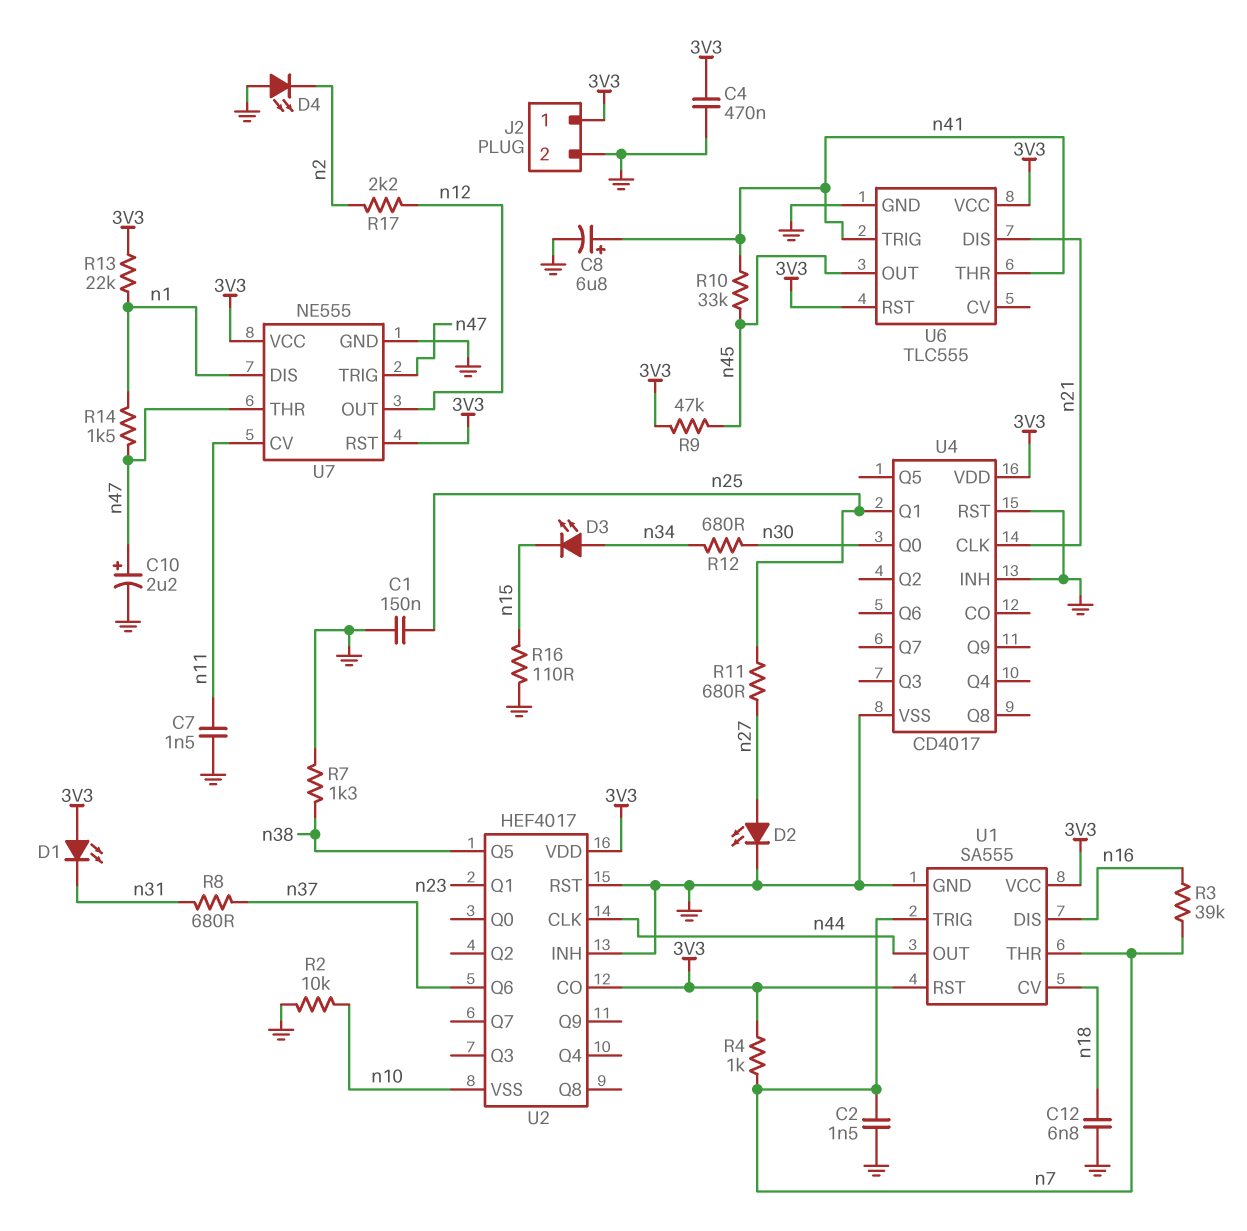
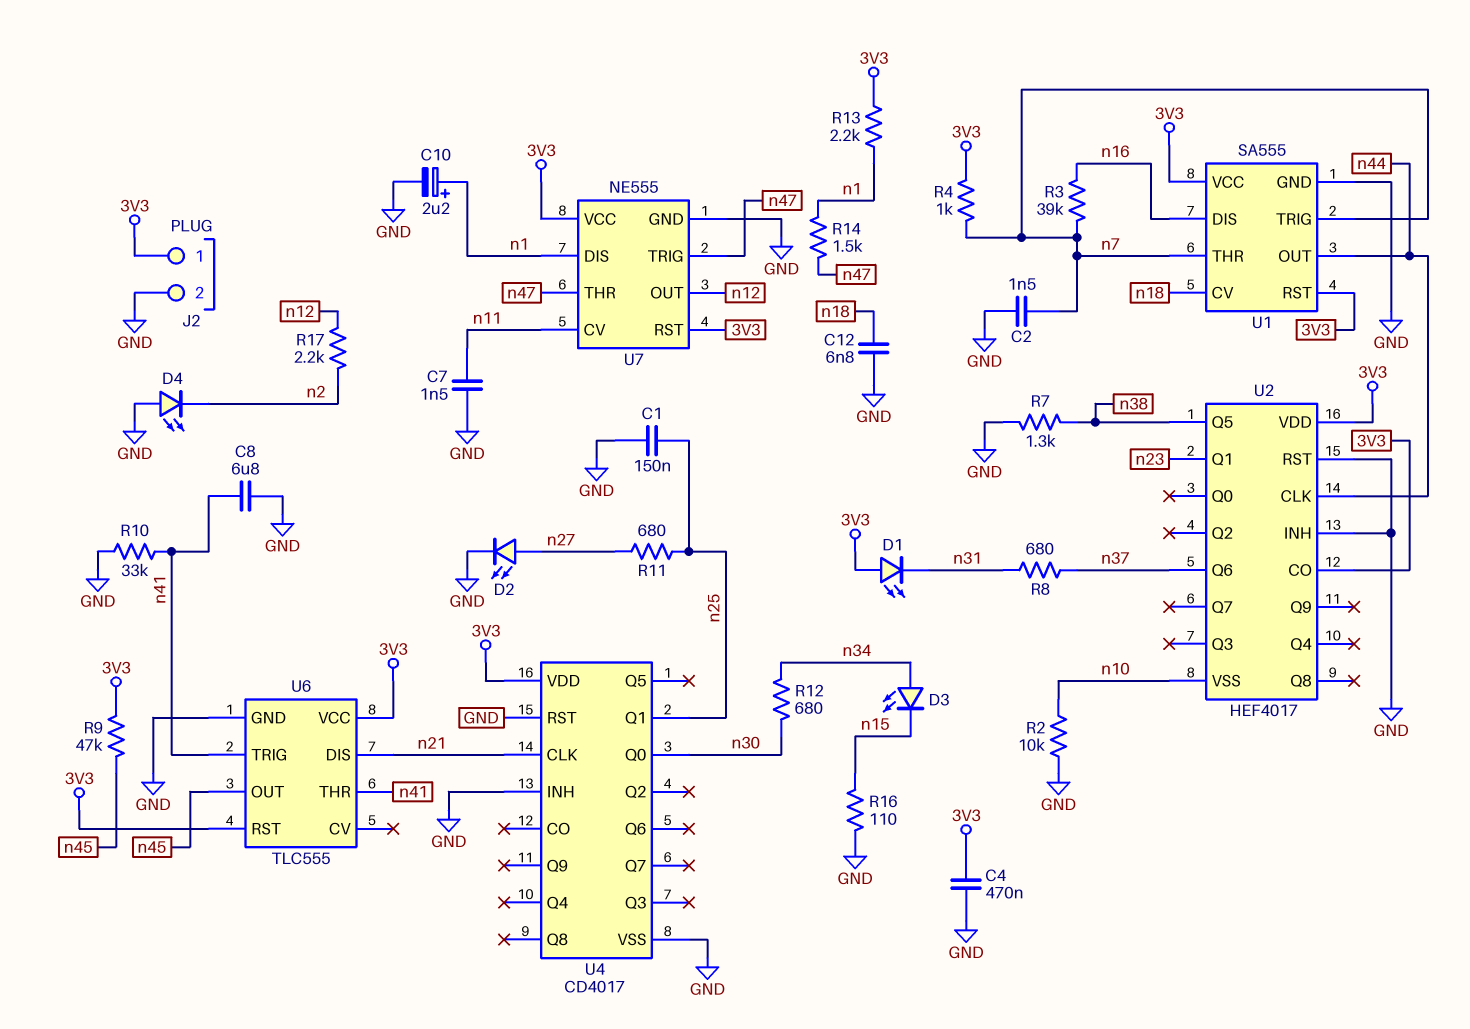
C8: 6.8uF (plus n41, minus GND) -> 6.8uF (GND, n41)
C10: 2.2uF (plus n47, minus GND) -> 2.2uF (plus n1, minus GND)
R10: 33k (n41, n45) -> 33k (GND, n41)
R13: 22k (3V3, n1) -> 2.2k (3V3, n1)

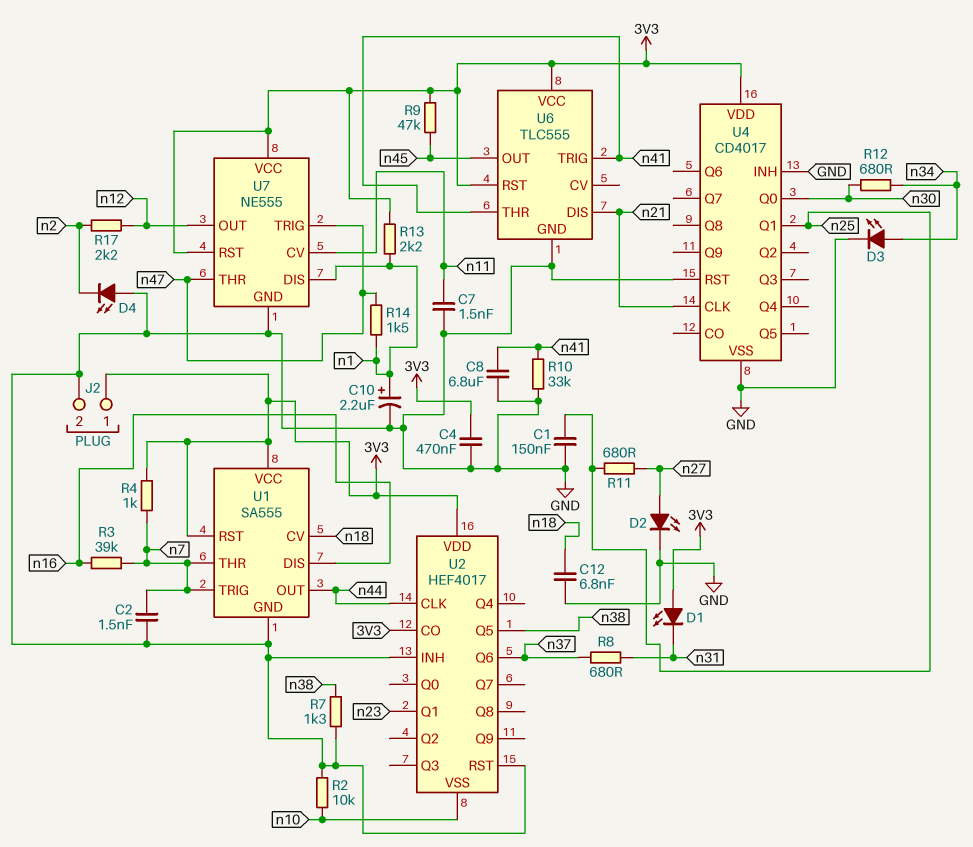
D3: LED (A n34, K n15) -> LED (A n34, K GND)
R16: 110 (GND, n15) -> none

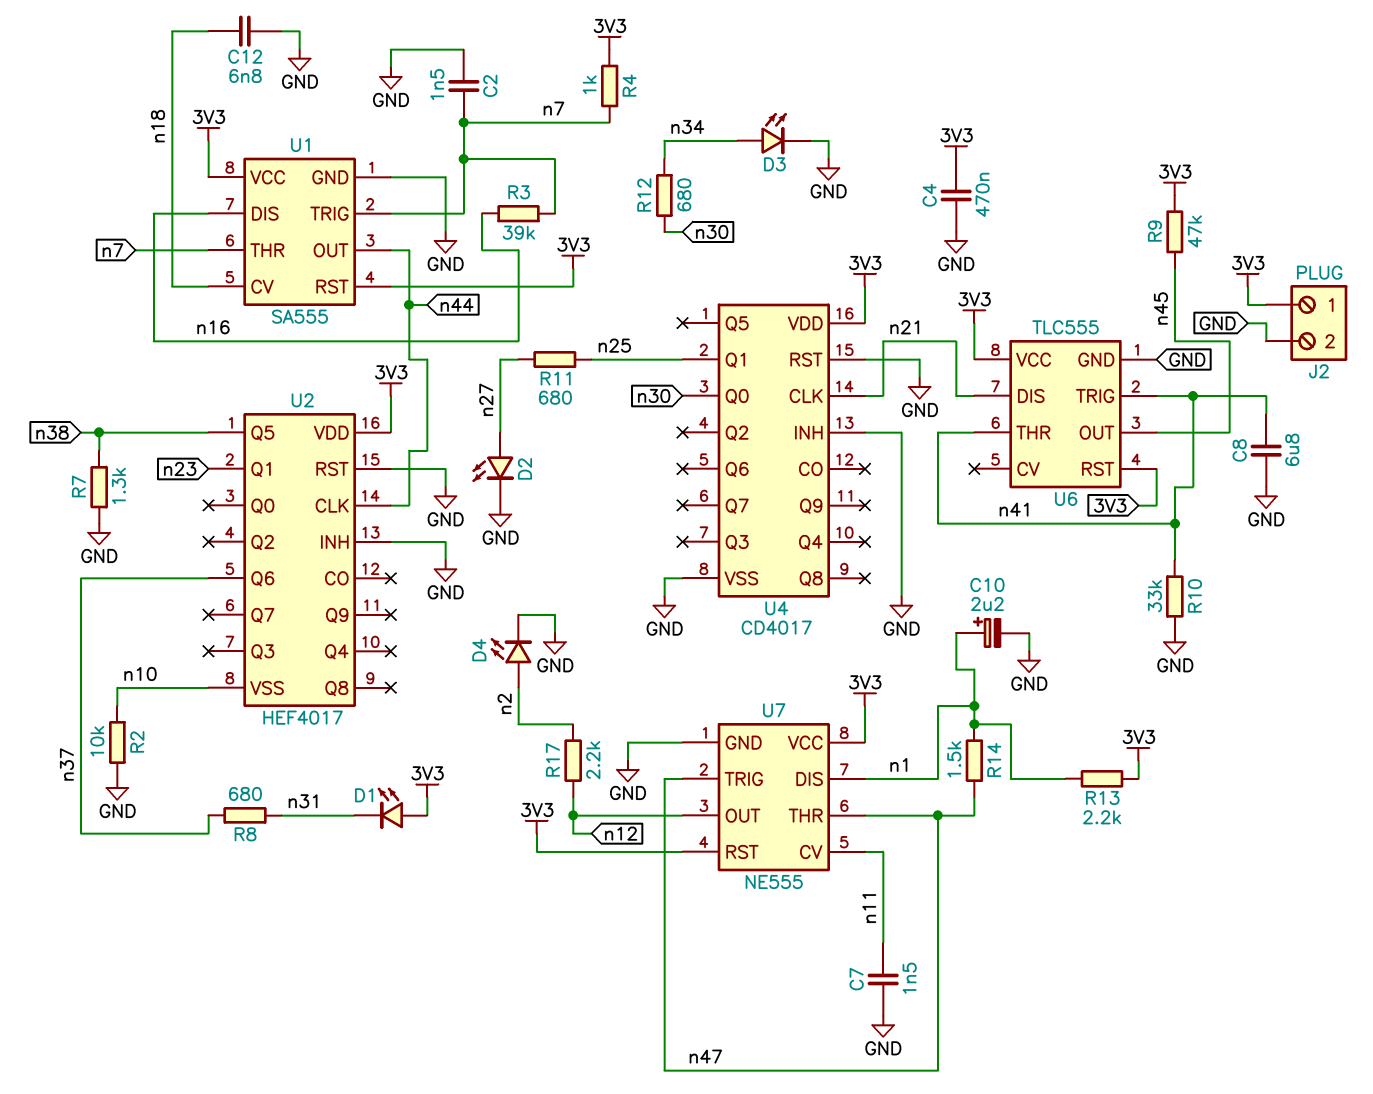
C1: 150nF (GND, n25) -> none
D4: LED (A GND, K n2) -> LED (A n2, K GND)
U2 pin CO: 3V3 -> none

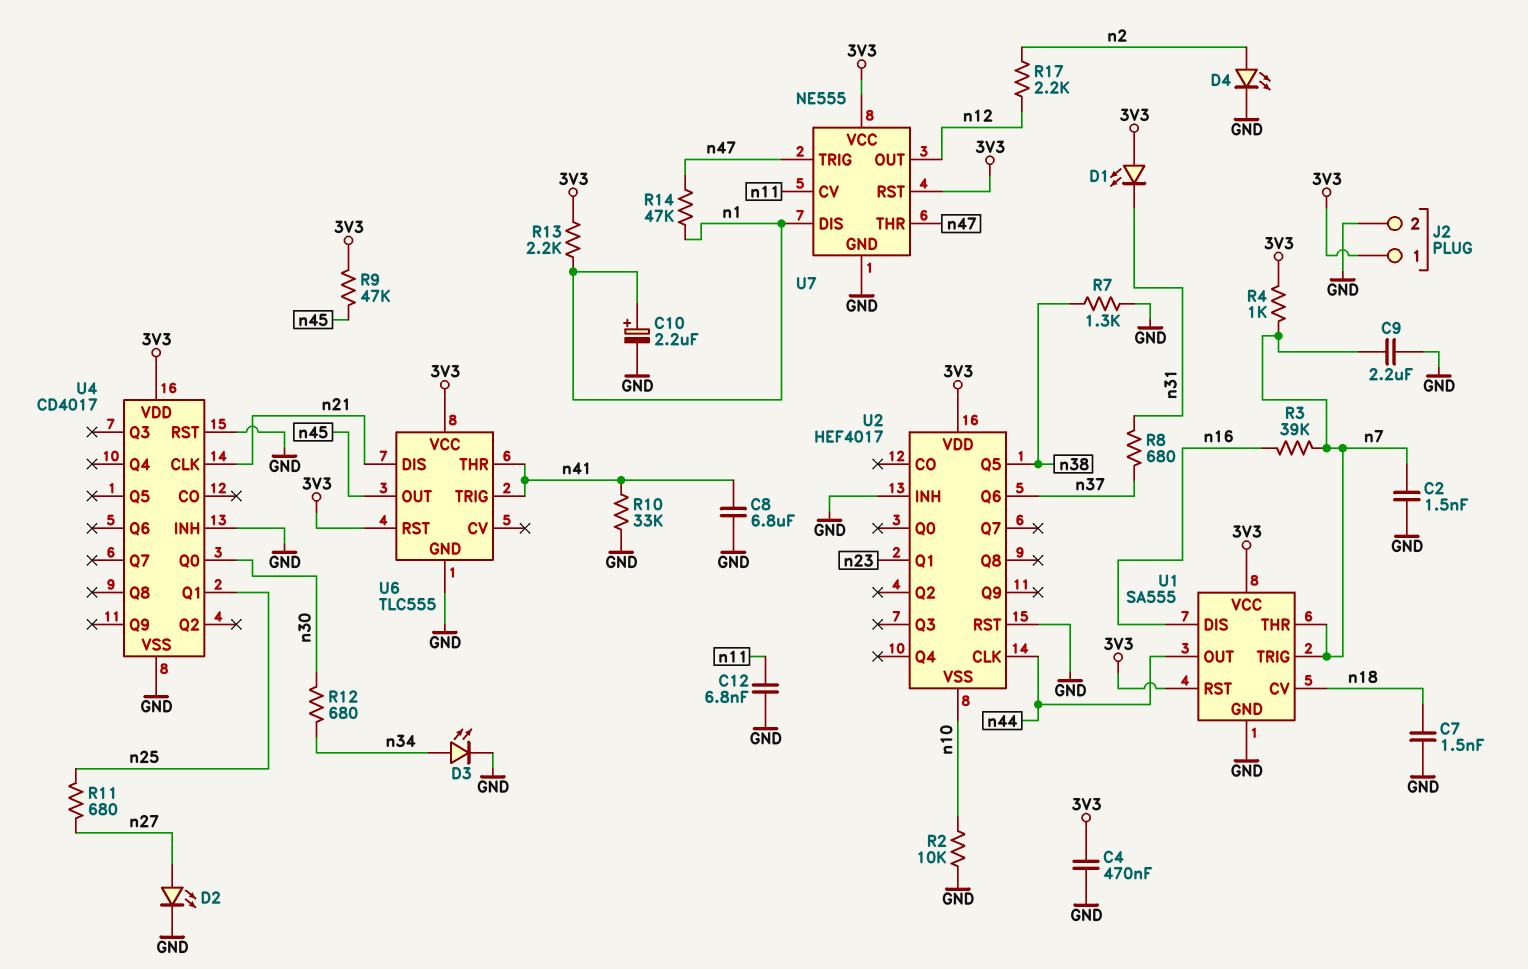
C7: 1.5nF (GND, n11) -> 1.5nF (GND, n18)
C9: none -> 2.2uF (GND, n7)
C12: 6.8nF (GND, n18) -> 6.8nF (GND, n11)
R14: 1.5k (n1, n47) -> 47k (n1, n47)

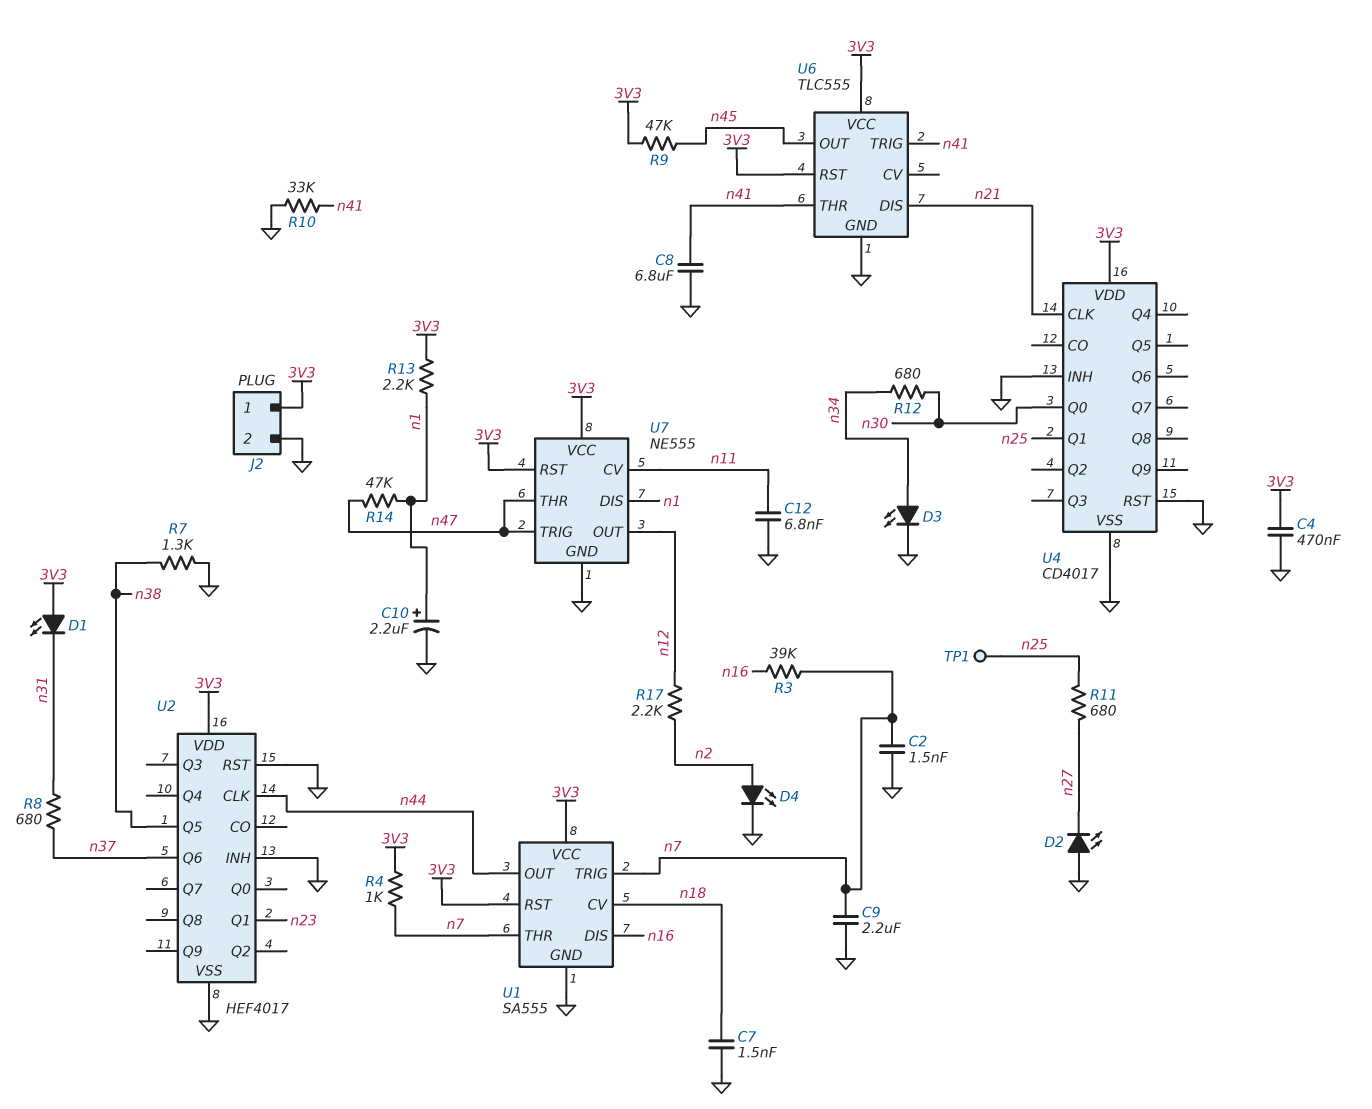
D2: LED (A n27, K GND) -> LED (A GND, K n27)
R2: 10k (GND, n10) -> none
TP1: none -> test point (n25)
U2 pin VSS: n10 -> GND

